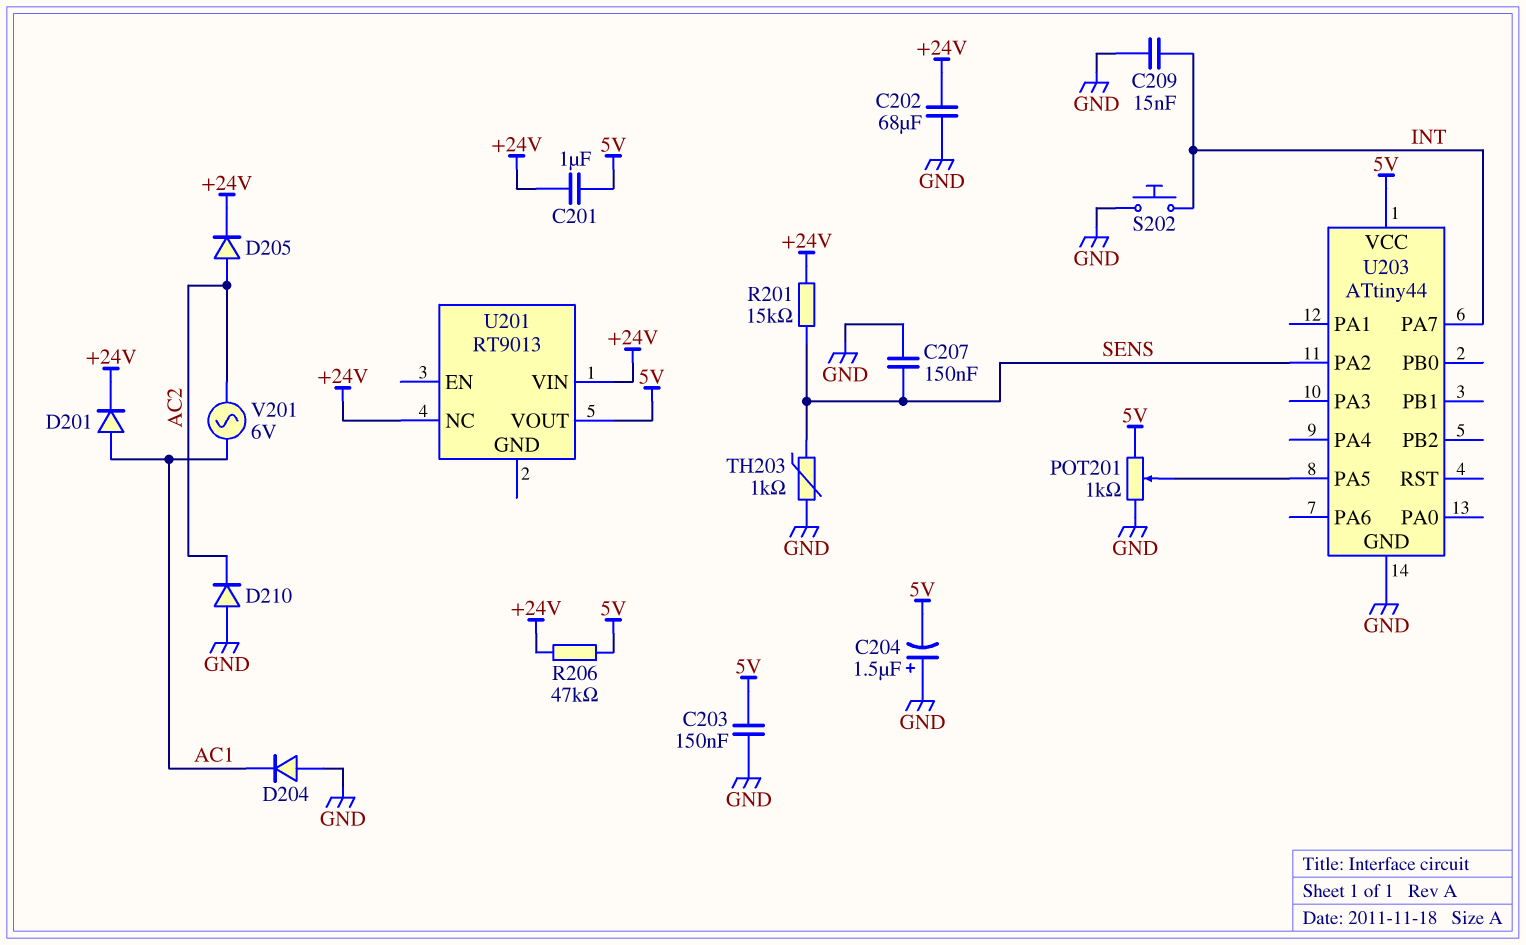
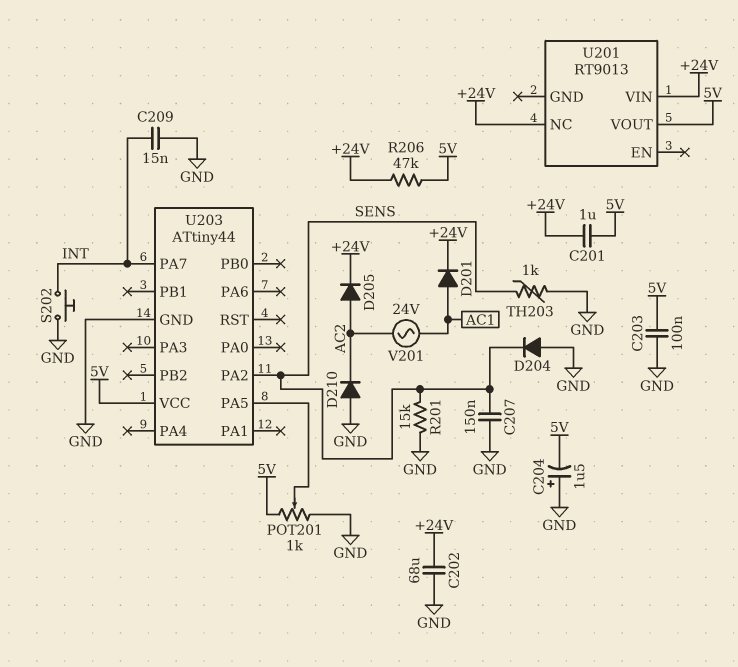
C203: 150nF (5V, GND) -> 100nF (5V, GND)
D204: diode (A GND, K AC1) -> diode (A GND, K SENS)
R201: 15k (+24V, SENS) -> 15k (GND, SENS)
V201: AC 6V (AC1, AC2) -> AC 24V (AC1, AC2)

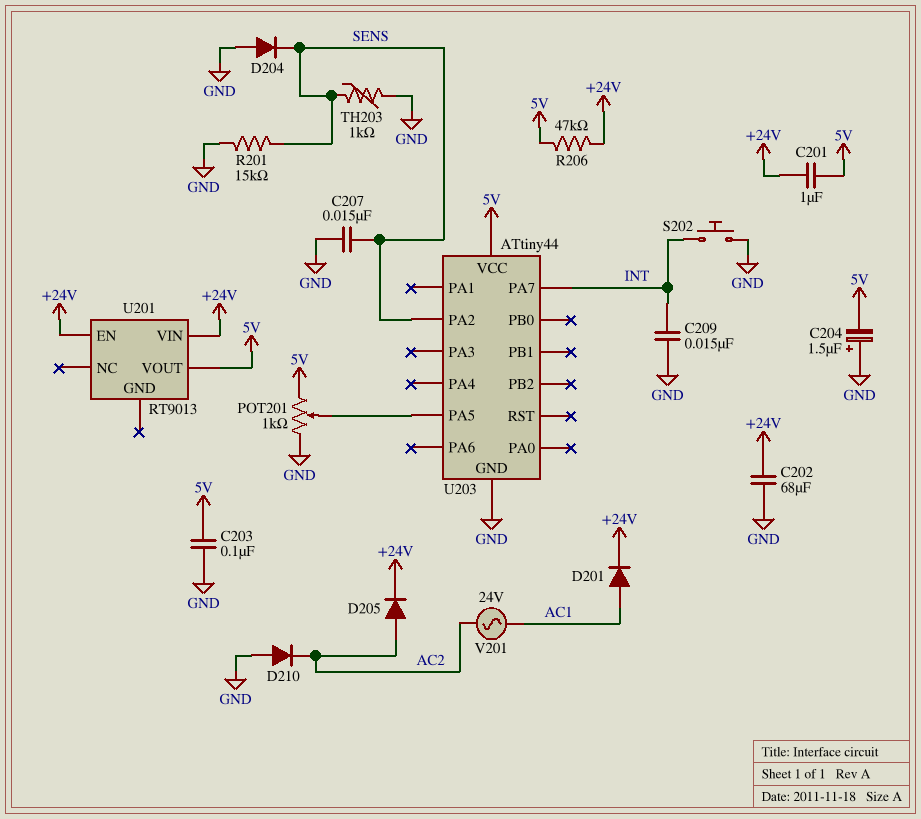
C207: 150nF (GND, SENS) -> 15nF (GND, SENS)
U201 pin EN: none -> +24V
U201 pin NC: +24V -> none

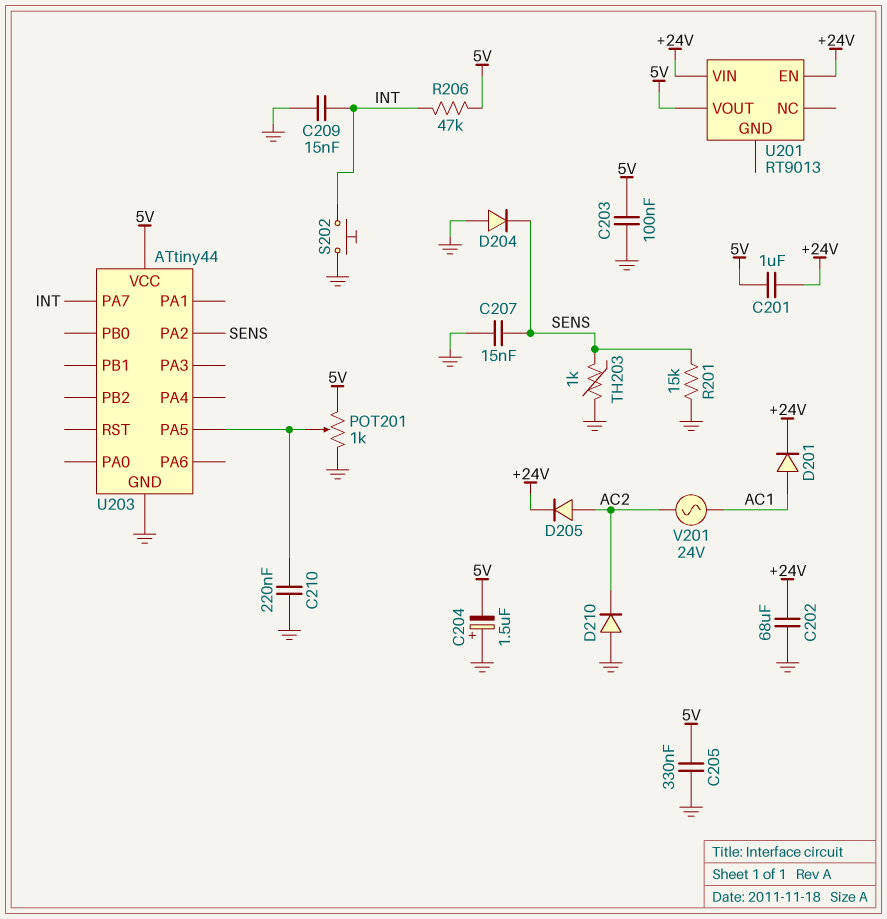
C205: none -> 330nF (5V, GND)
C210: none -> 220nF (GND, U203/PA5)
R206: 47k (+24V, 5V) -> 47k (5V, INT)

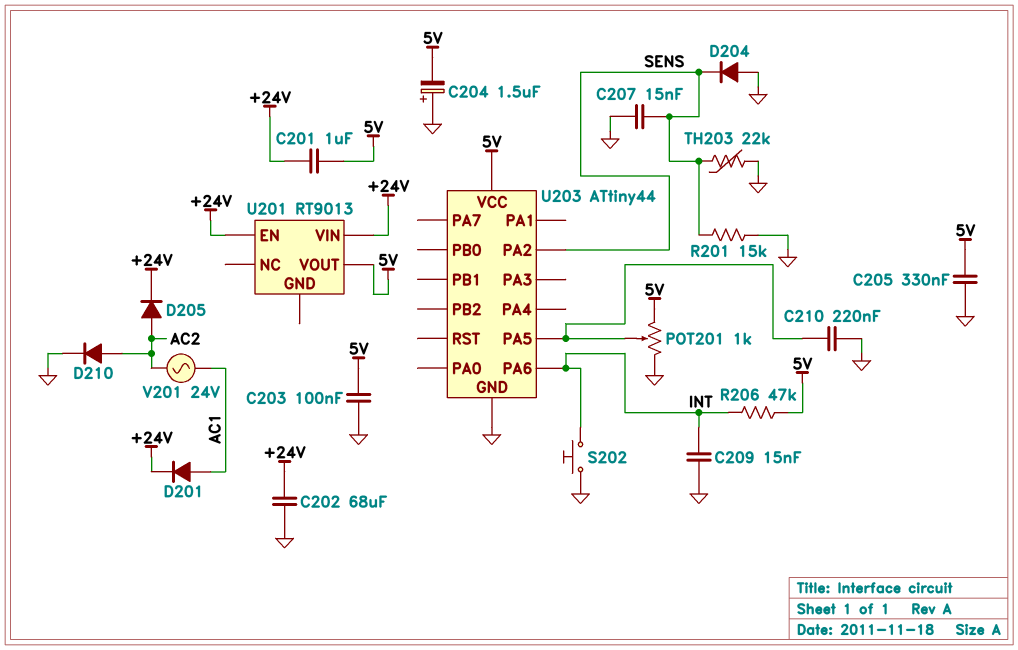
D210: diode (A GND, K AC2) -> diode (A AC2, K GND)
TH203: 1k (GND, SENS) -> 22k (GND, SENS)
U203 pin PA6: none -> INT
U203 pin PA7: INT -> none

